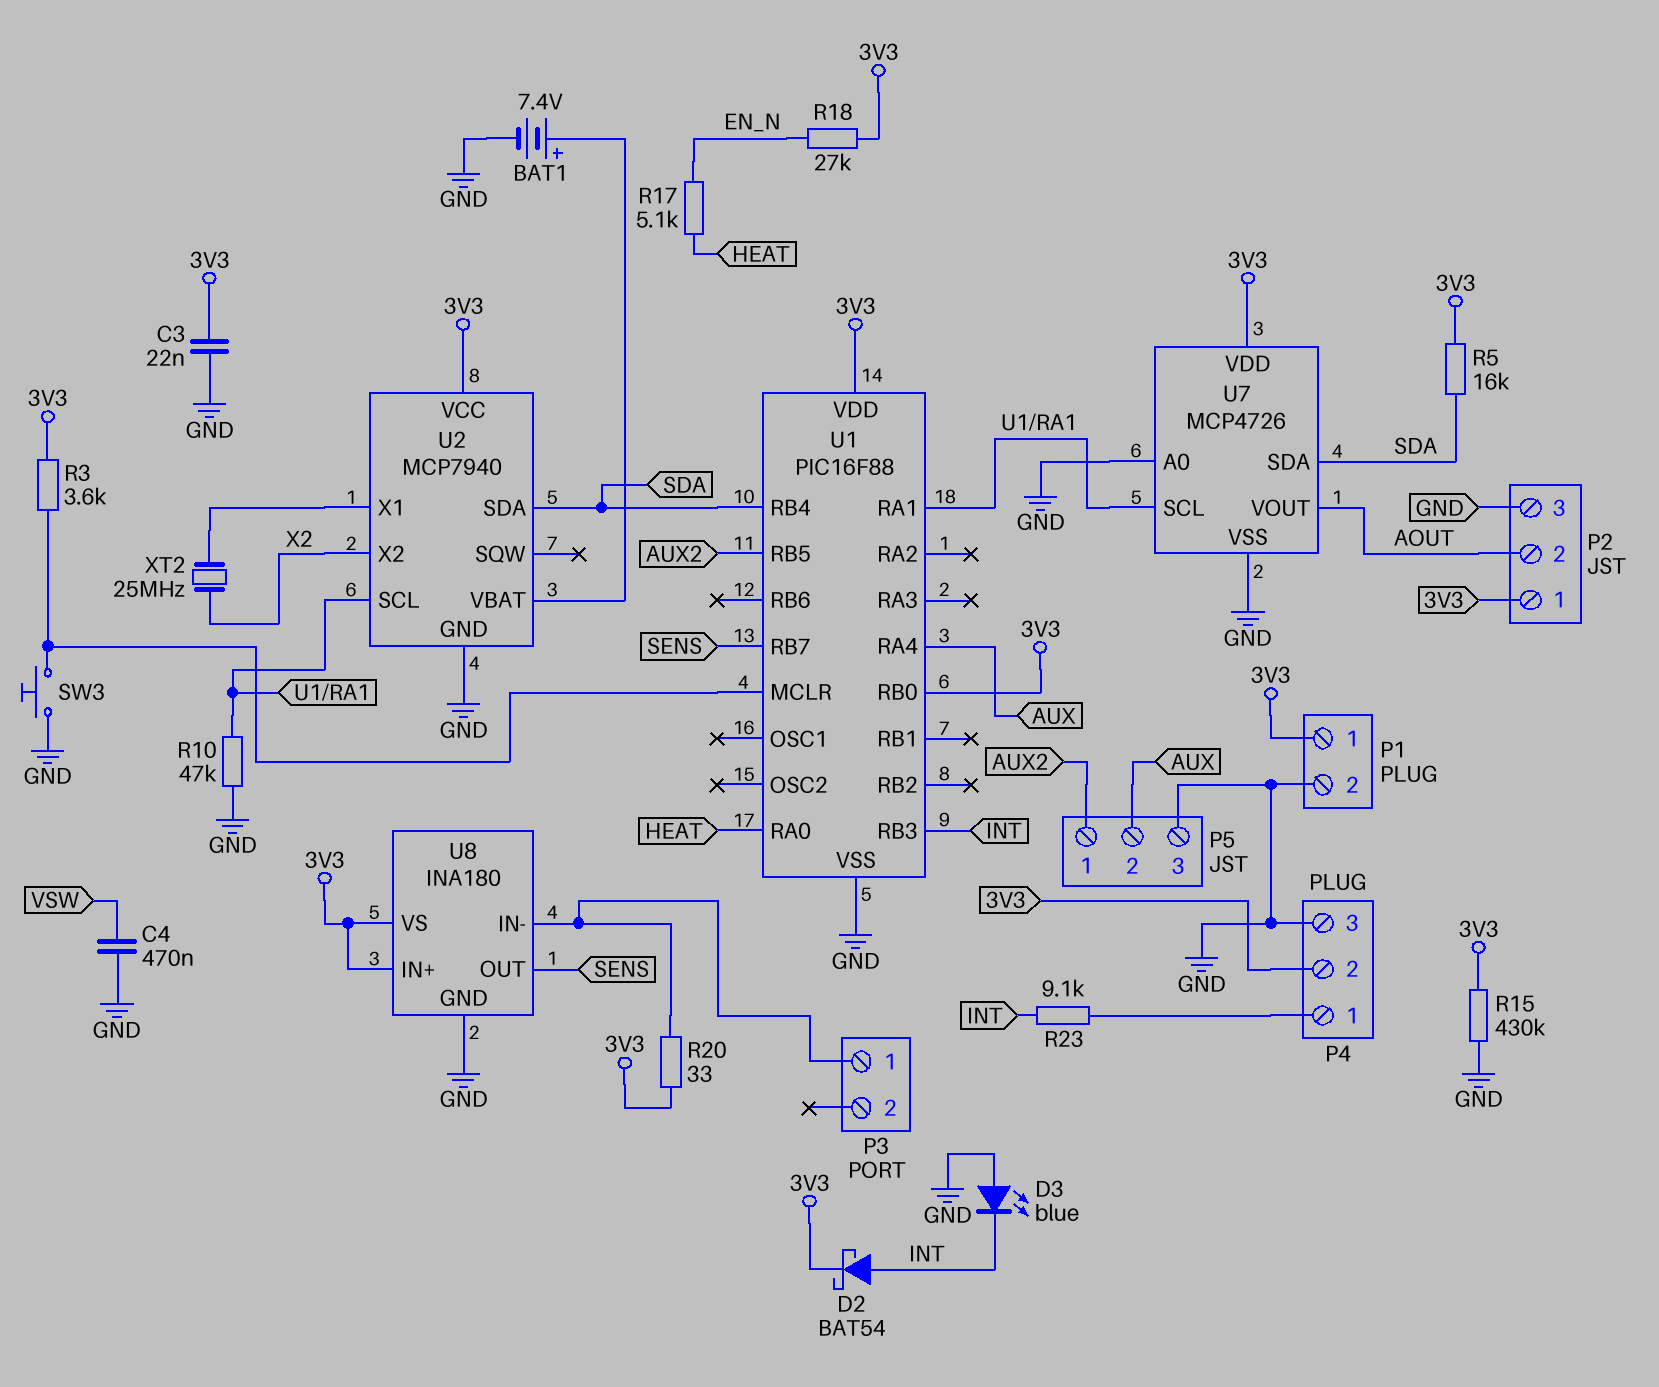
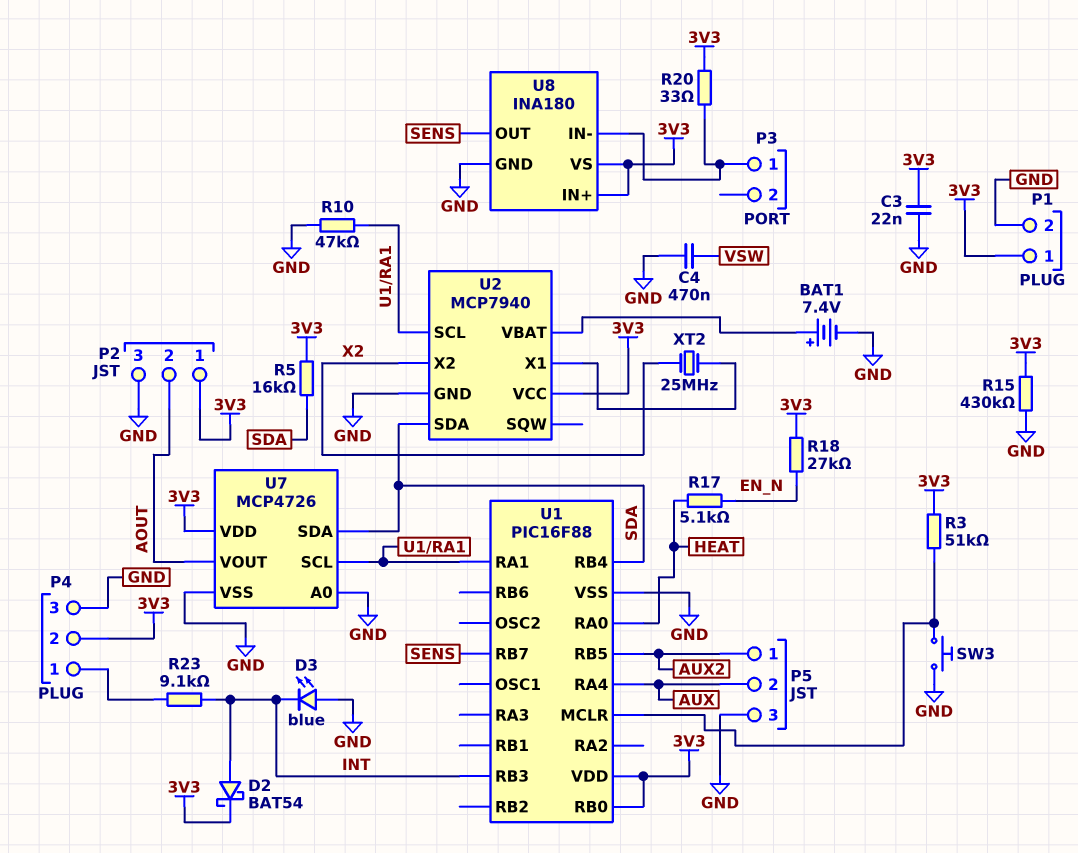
R3: 3.6k (3V3, U1/MCLR) -> 51k (3V3, U1/MCLR)

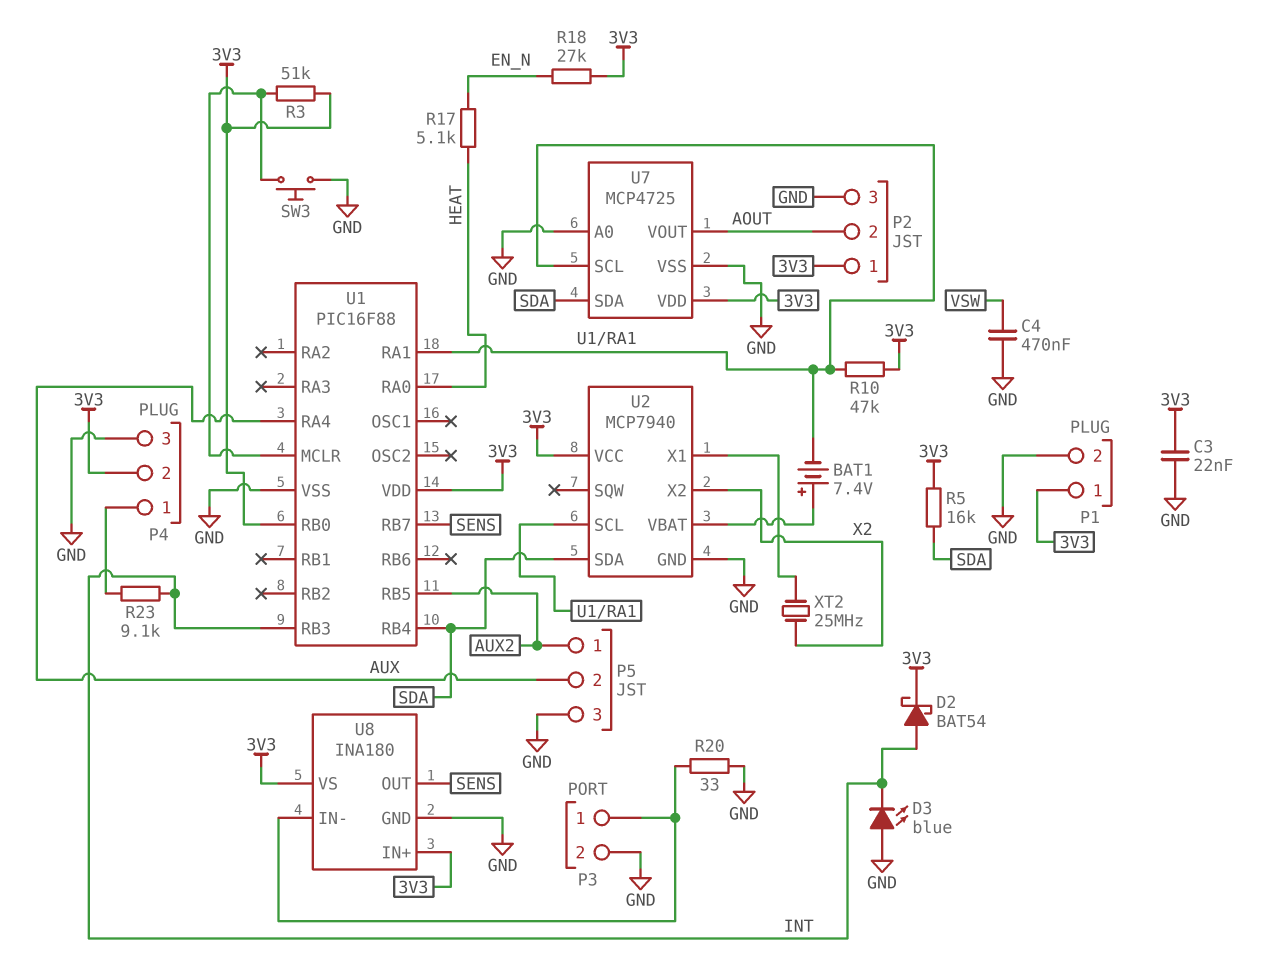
BAT1: 7.4V (plus U2/VBAT, minus GND) -> 7.4V (plus U2/VBAT, minus U1/RA1)
P3 pin 2: none -> GND
R10: 47k (GND, U1/RA1) -> 47k (3V3, U1/RA1)
R15: 430k (3V3, GND) -> none
R20: 33 (3V3, P3/1) -> 33 (GND, P3/1)
U7: MCP4726 -> MCP4725

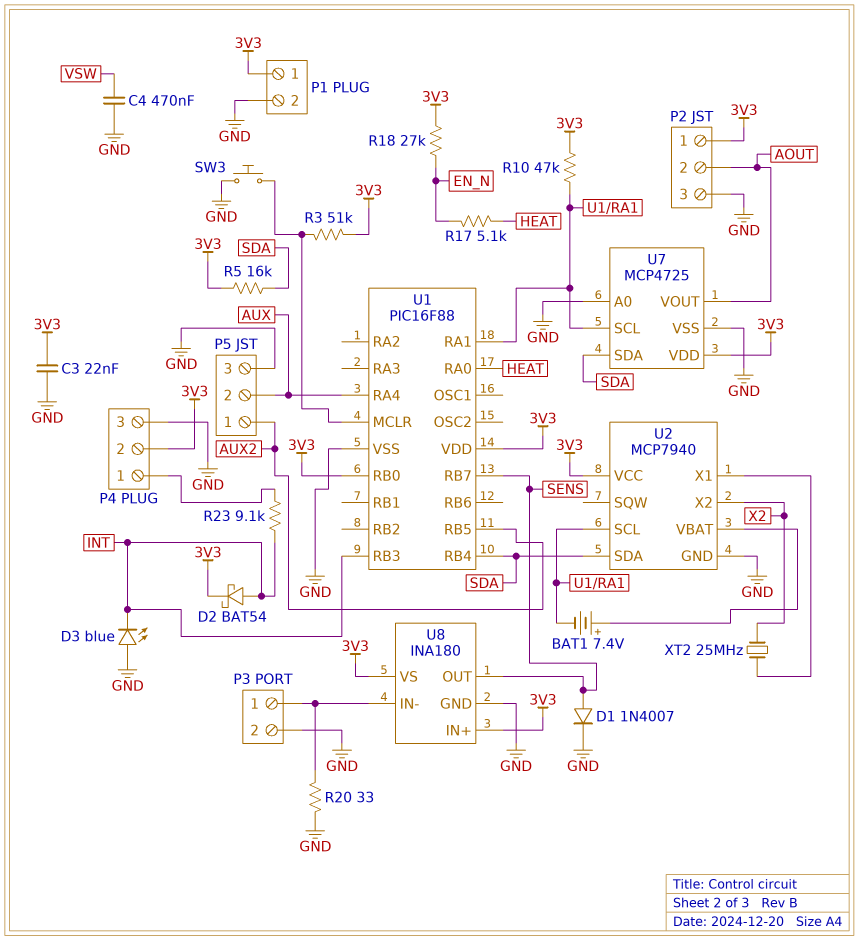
D1: none -> diode 1N4007 (A SENS, K GND)

